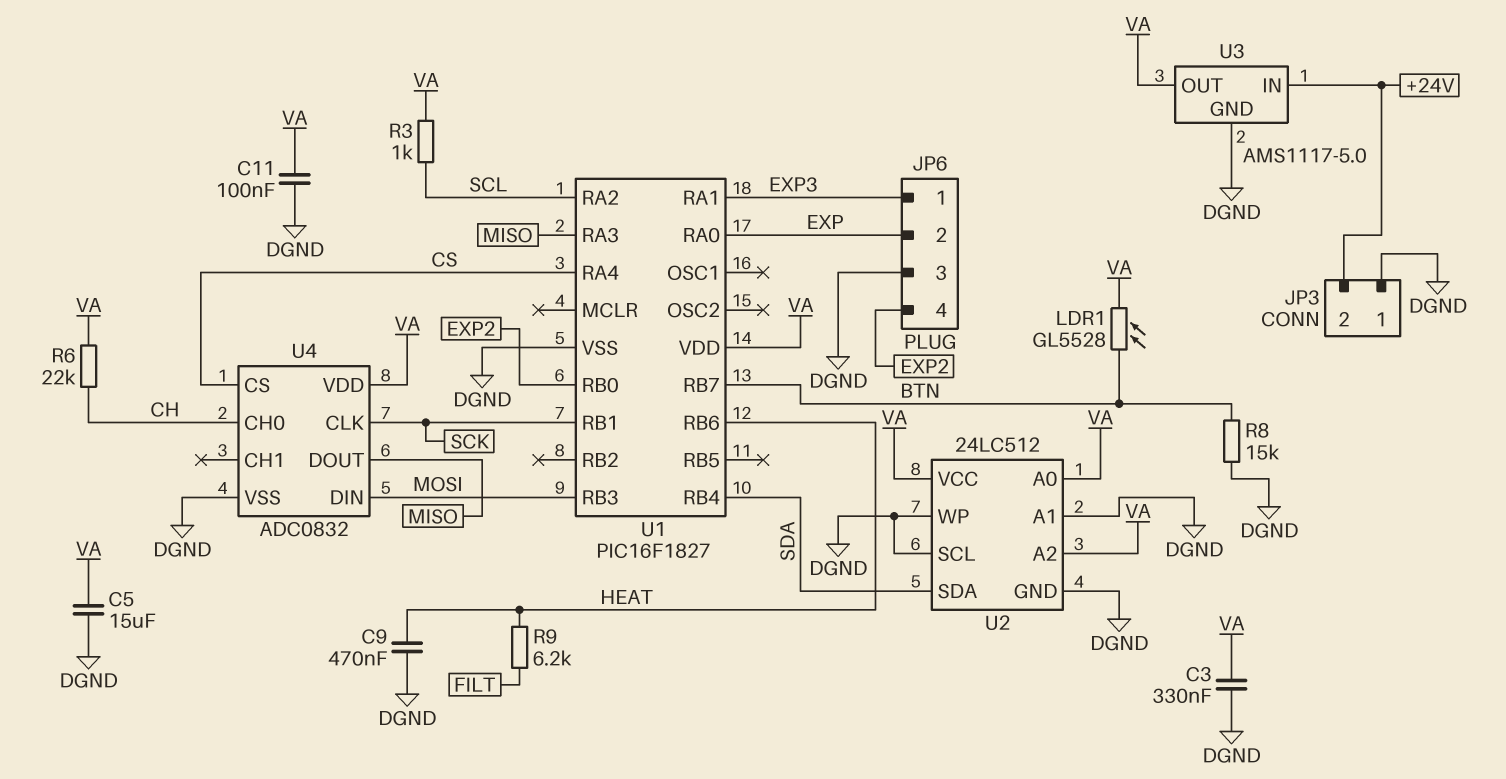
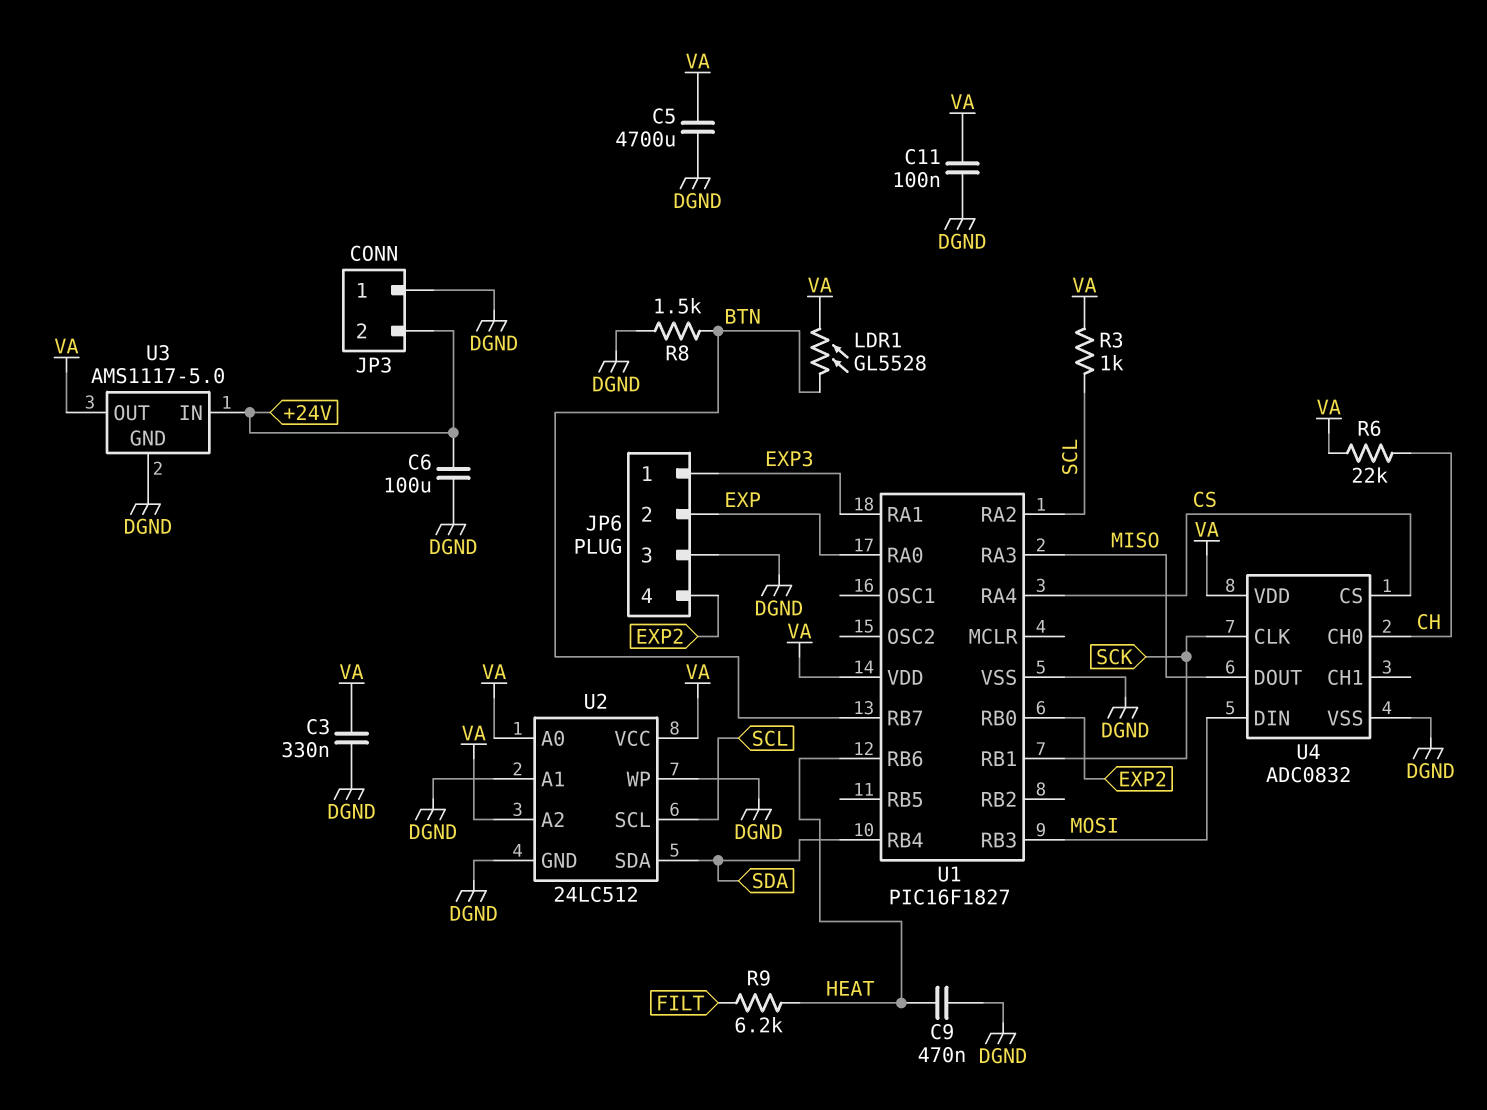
C5: 15uF (DGND, VA) -> 4700uF (DGND, VA)
C6: none -> 100uF (+24V, DGND)
R8: 15k (BTN, DGND) -> 1.5k (BTN, DGND)
U2 pin SCL: DGND -> SCL

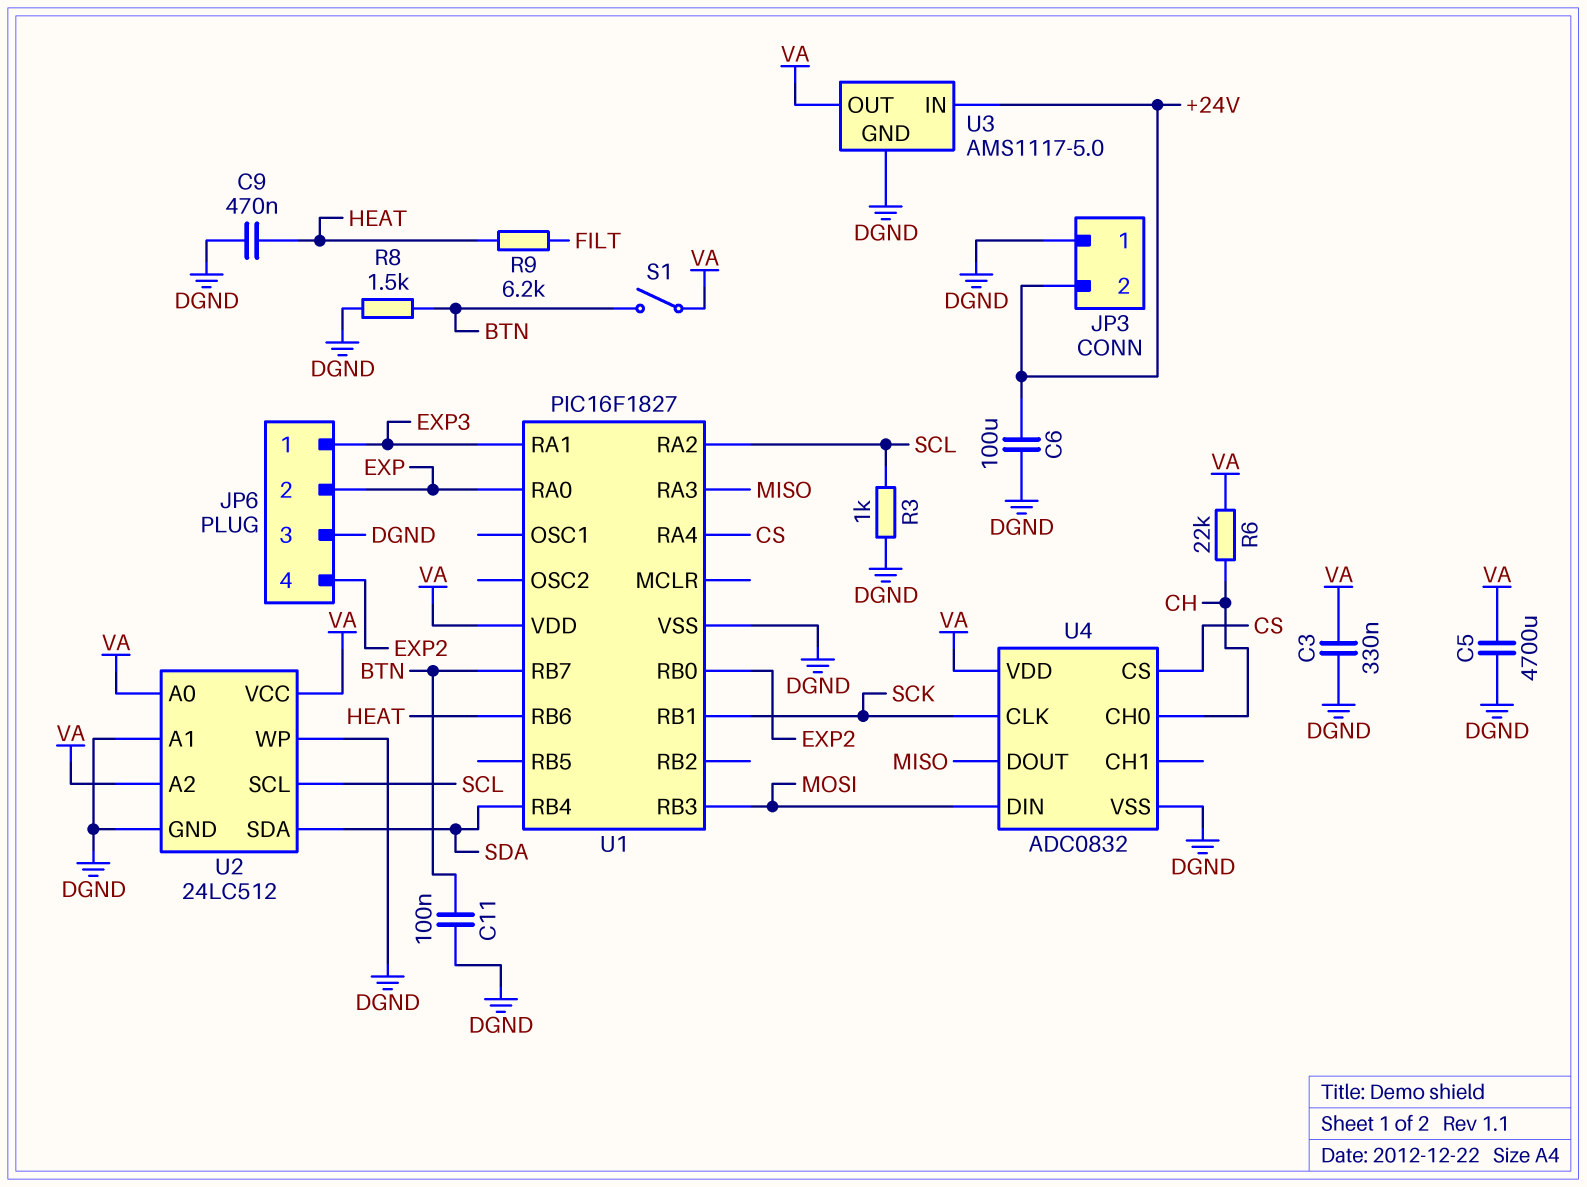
C11: 100nF (DGND, VA) -> 100nF (BTN, DGND)
LDR1: GL5528 (BTN, VA) -> none
R3: 1k (SCL, VA) -> 1k (DGND, SCL)
S1: none -> switch (BTN, VA)

